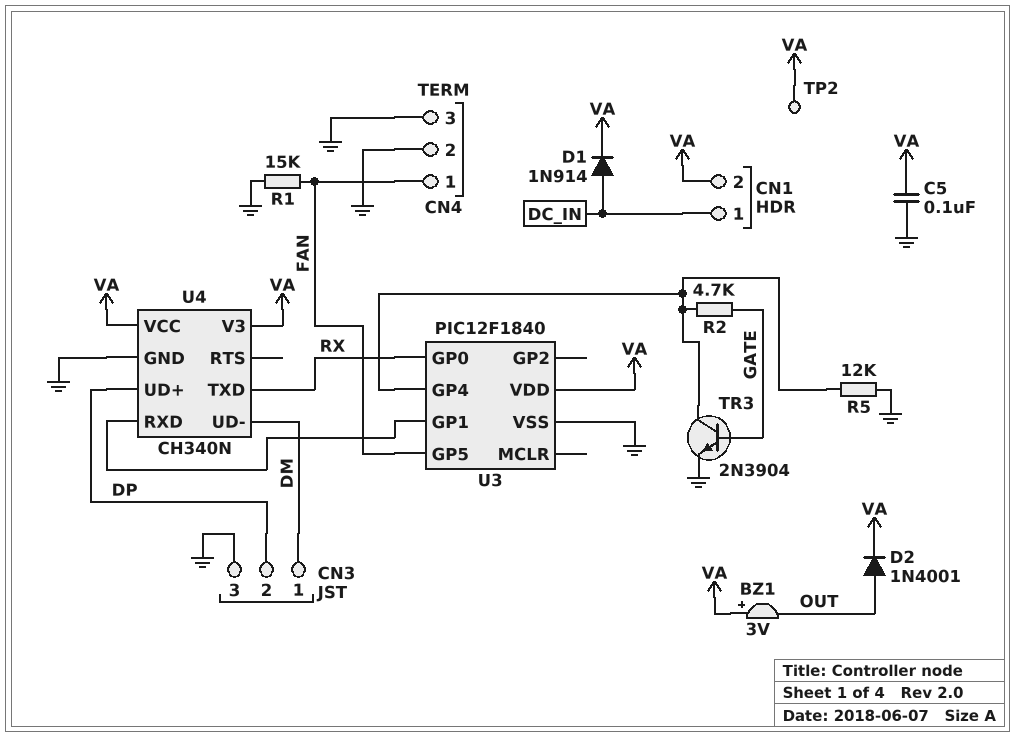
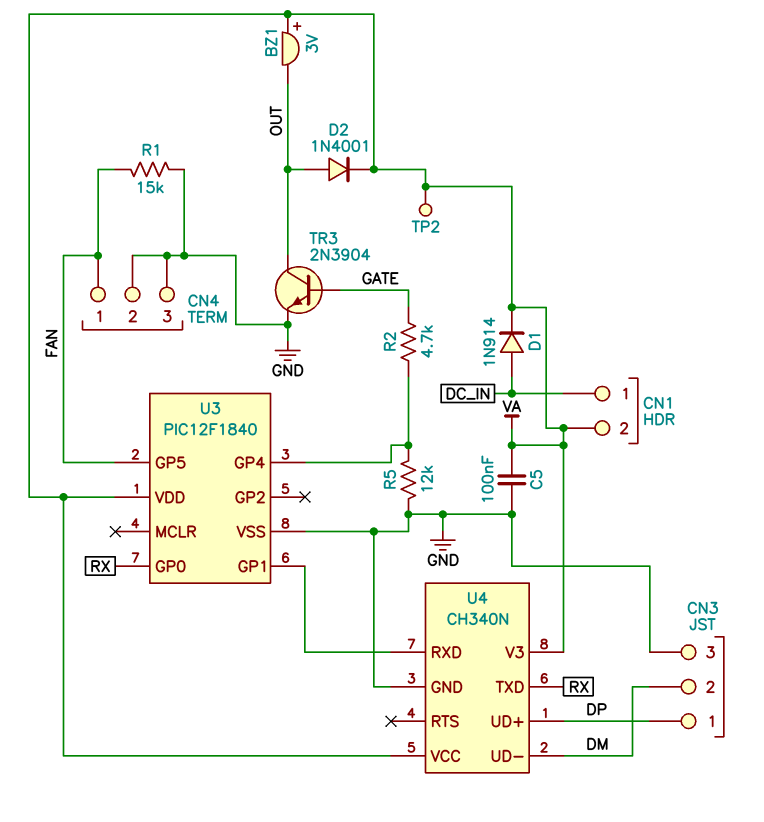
CN3 pin 1: DM -> DP
CN3 pin 2: DP -> DM
TR3: NPN 2N3904 (B GATE, C U3/GP4, E GND) -> NPN 2N3904 (B GATE, C OUT, E GND)

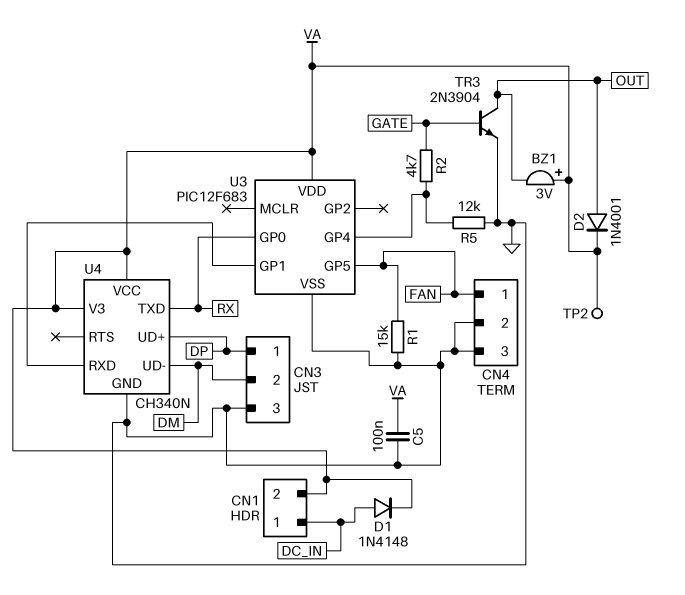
D1: diode 1N914 (A DC_IN, K VA) -> diode 1N4148 (A DC_IN, K VA)
U3: PIC12F1840 -> PIC12F683

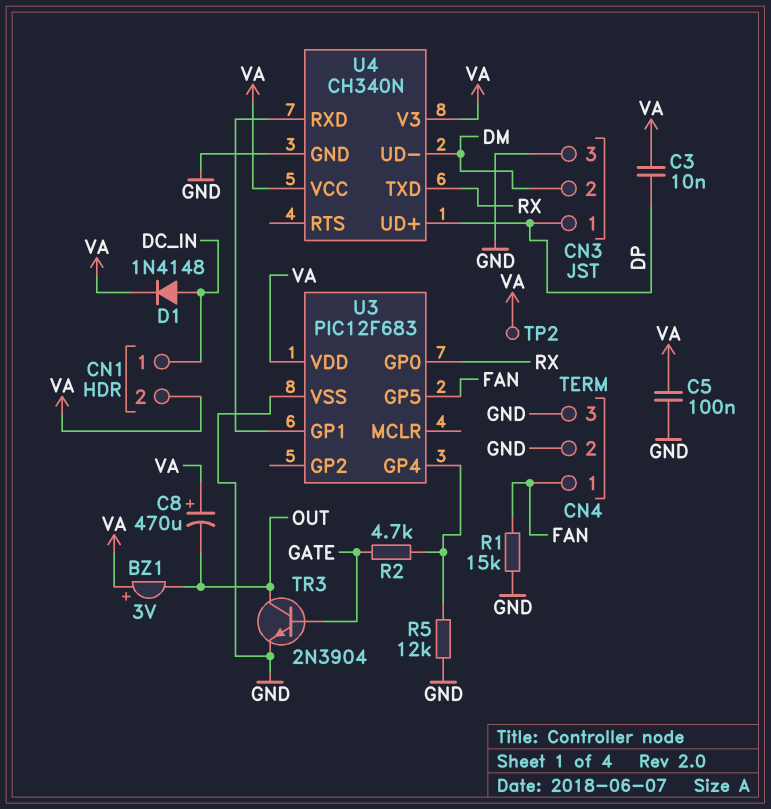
C3: none -> 10nF (DP, VA)
C8: none -> 470uF (plus VA, minus OUT)
D2: diode 1N4001 (A OUT, K VA) -> none

